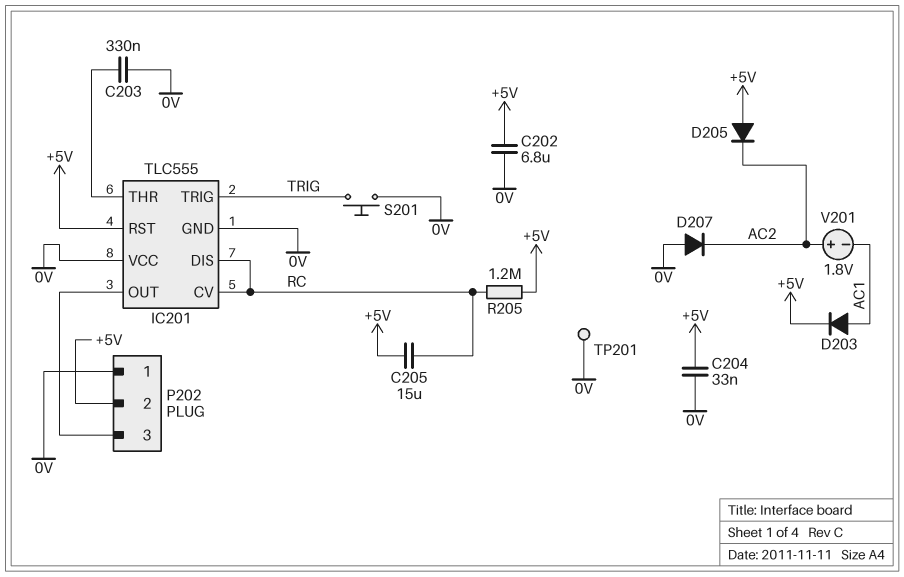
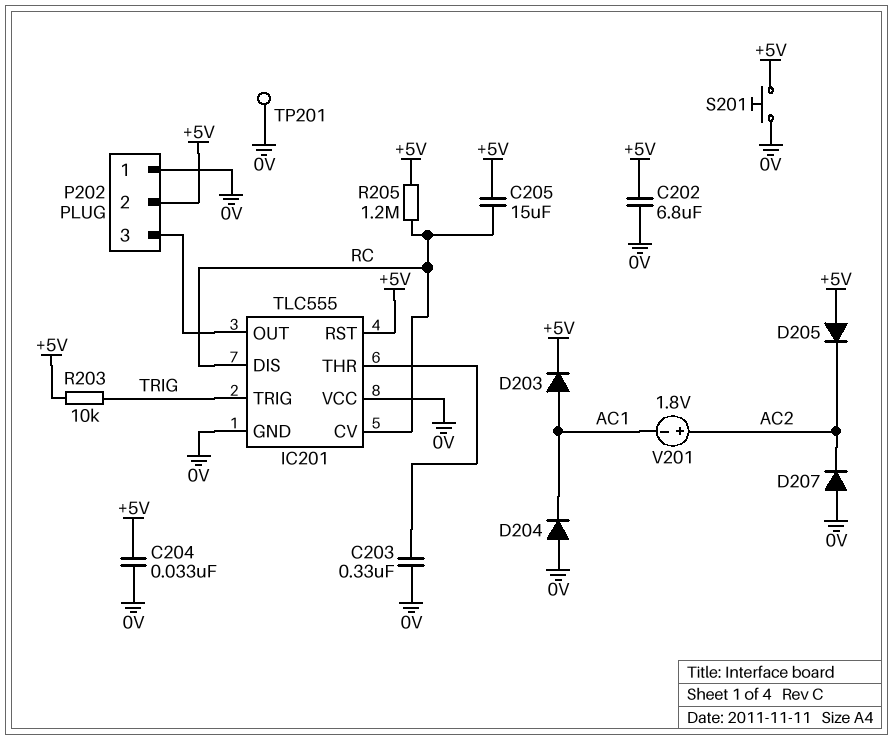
D204: none -> diode (A 0V, K AC1)
R203: none -> 10k (+5V, TRIG)
S201: button (0V, TRIG) -> button (+5V, 0V)

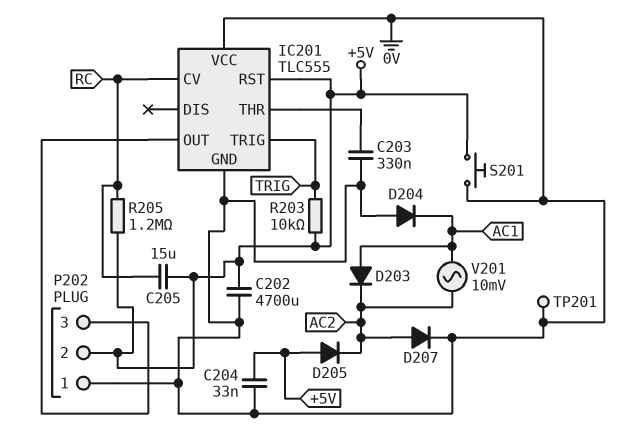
C202: 6.8uF (+5V, 0V) -> 4700uF (+5V, 0V)
D203: diode (A AC1, K +5V) -> diode (A AC1, K AC2)
D207: diode (A 0V, K AC2) -> diode (A AC2, K 0V)
IC201 pin DIS: RC -> none
V201: 1.8V (plus AC2, minus AC1) -> AC 10mV (AC1, AC2)

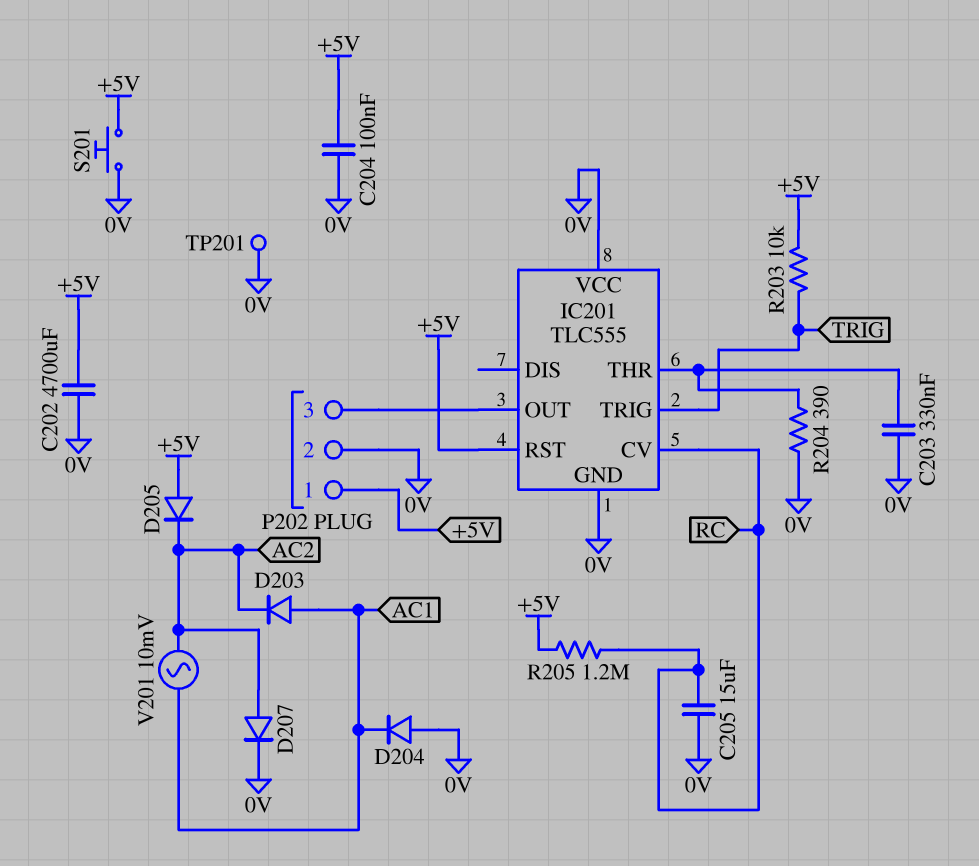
C204: 33nF (+5V, 0V) -> 100nF (+5V, 0V)
C205: 15uF (+5V, RC) -> 15uF (0V, RC)
P202 pin 1: 0V -> +5V
P202 pin 2: +5V -> 0V
R204: none -> 390 (0V, IC201/THR)

